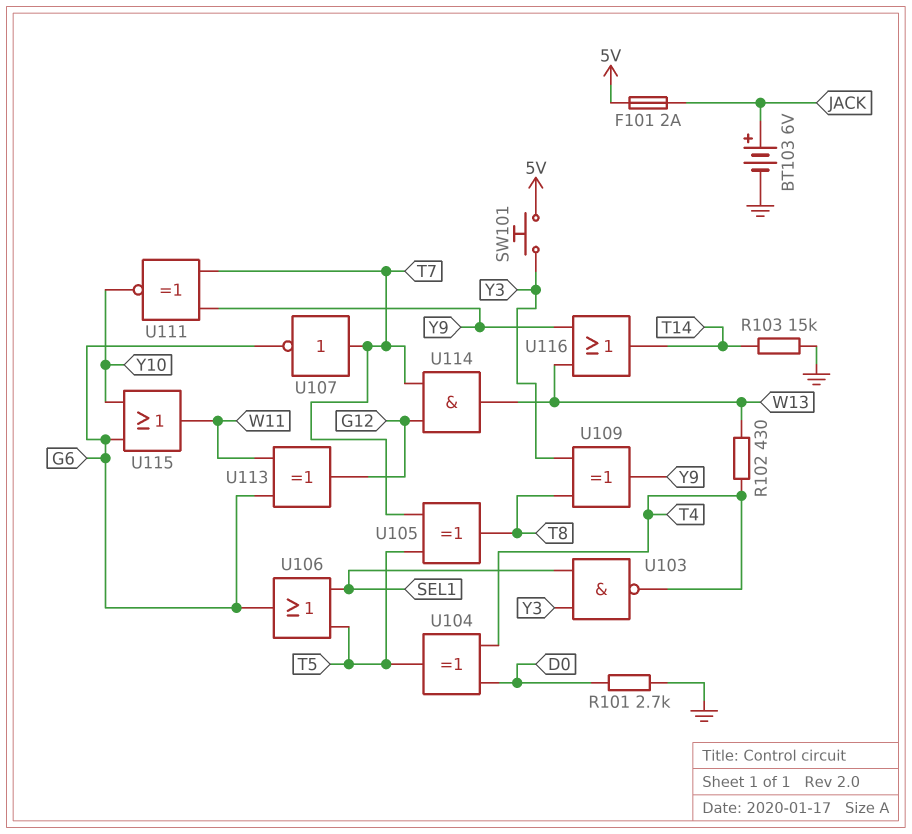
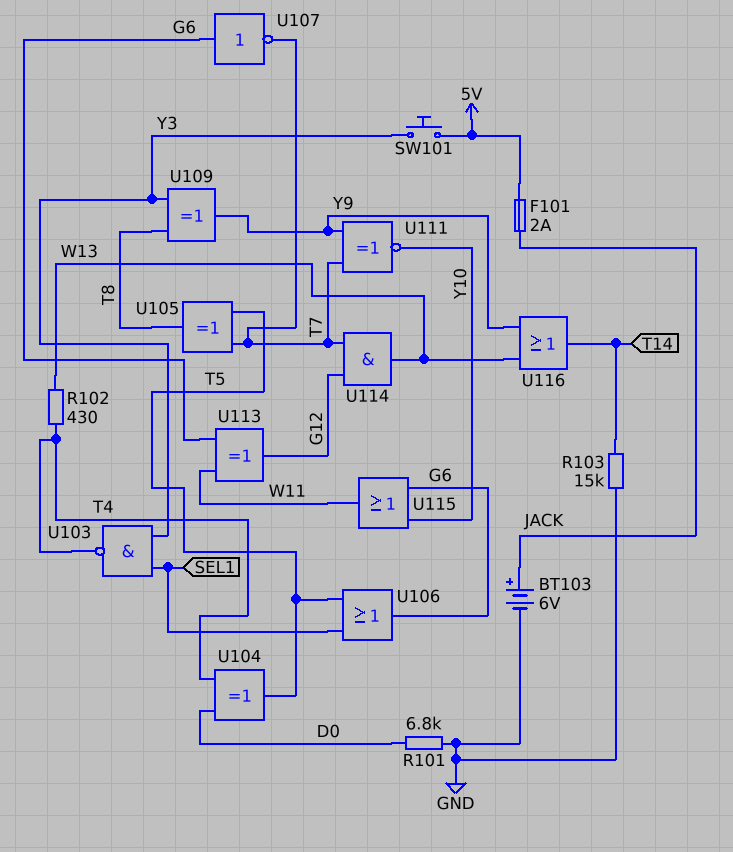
R101: 2.7k (D0, GND) -> 6.8k (D0, GND)
U107: NOT (in T7, out G6) -> NOT (in G6, out T7)

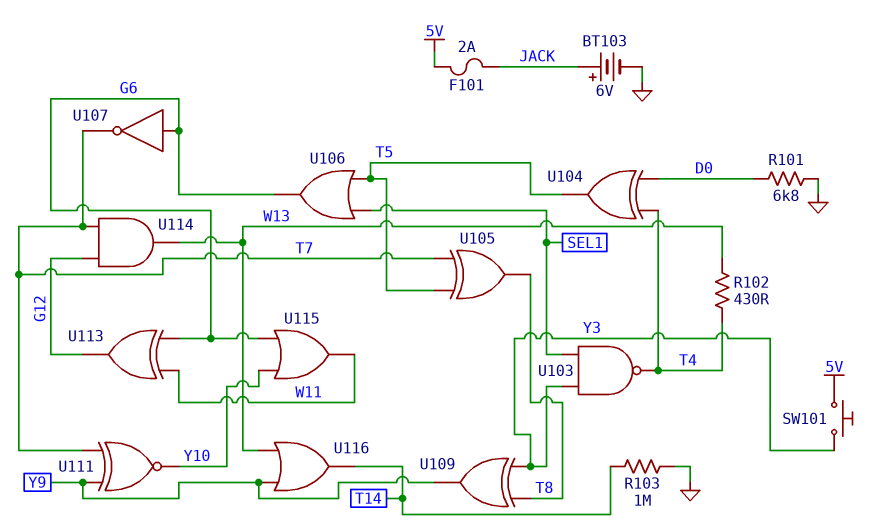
R103: 15k (GND, T14) -> 1M (GND, T14)

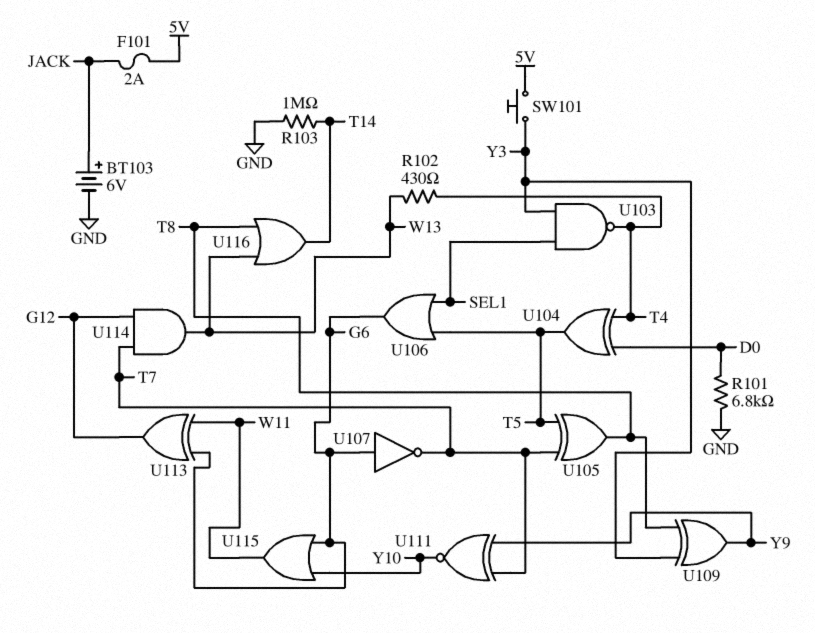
U116: OR (in W13, in Y9, out T14) -> OR (in T8, in W13, out T14)

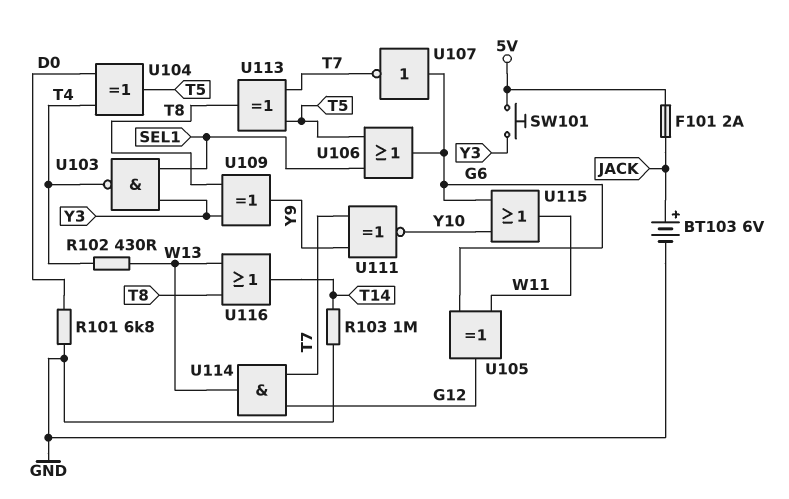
U105: XOR (in T5, in T7, out T8) -> XOR (in G6, in W11, out G12)
U113: XOR (in G6, in W11, out G12) -> XOR (in T5, in T7, out T8)

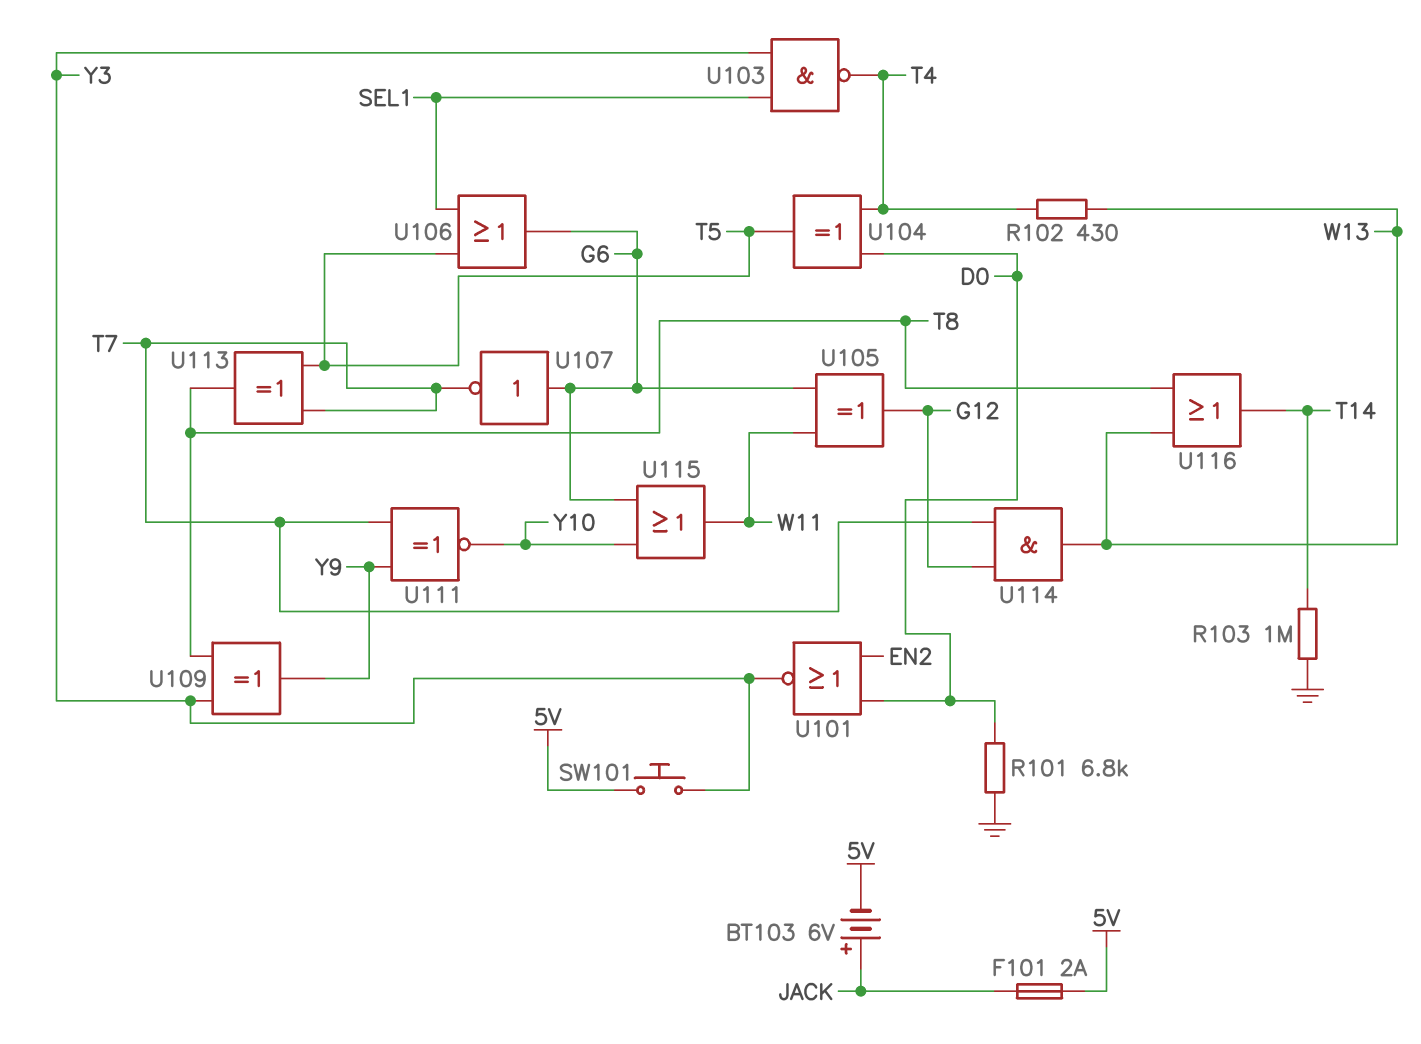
BT103: 6V (plus JACK, minus GND) -> 6V (plus JACK, minus 5V)
U101: none -> NOR (in D0, in EN2, out Y3)

